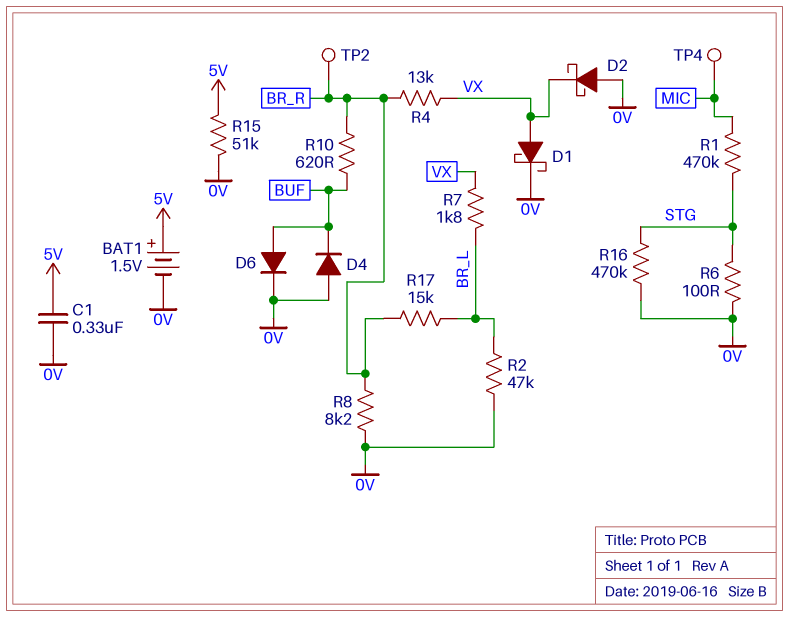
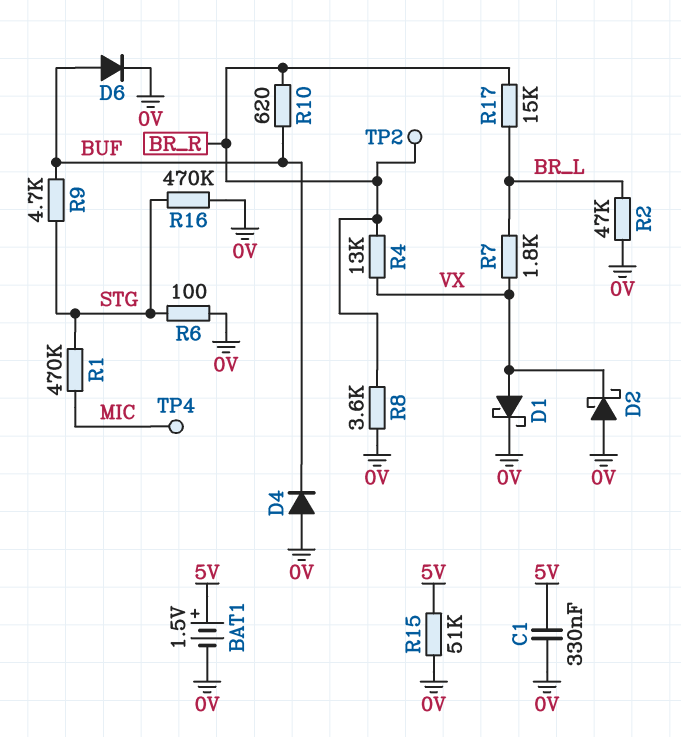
R8: 8.2k (0V, BR_R) -> 3.6k (0V, BR_R)
R9: none -> 4.7k (BUF, STG)

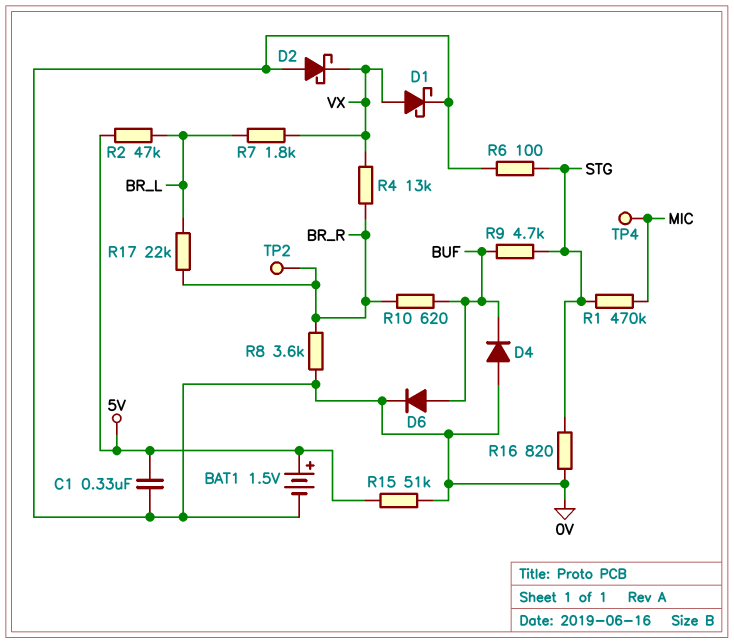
R2: 47k (0V, BR_L) -> 47k (5V, BR_L)
R16: 470k (0V, STG) -> 820 (0V, STG)
R17: 15k (BR_L, BR_R) -> 22k (BR_L, BR_R)

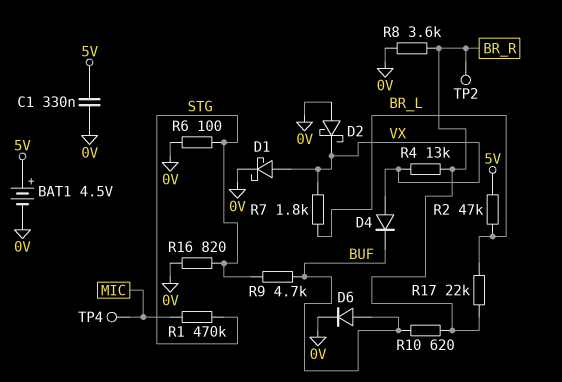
BAT1: 1.5V (plus 5V, minus 0V) -> 4.5V (plus 5V, minus 0V)
D4: diode (A 0V, K BUF) -> diode (A VX, K BUF)
R15: 51k (0V, 5V) -> none

